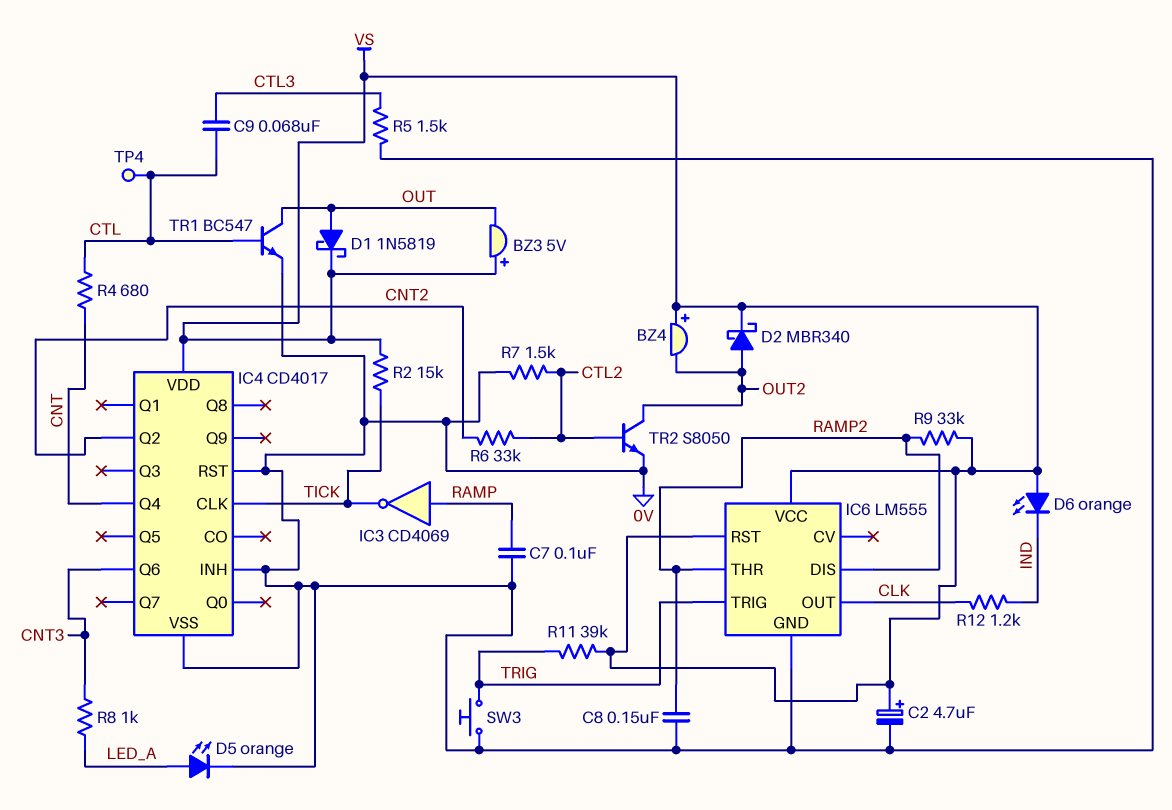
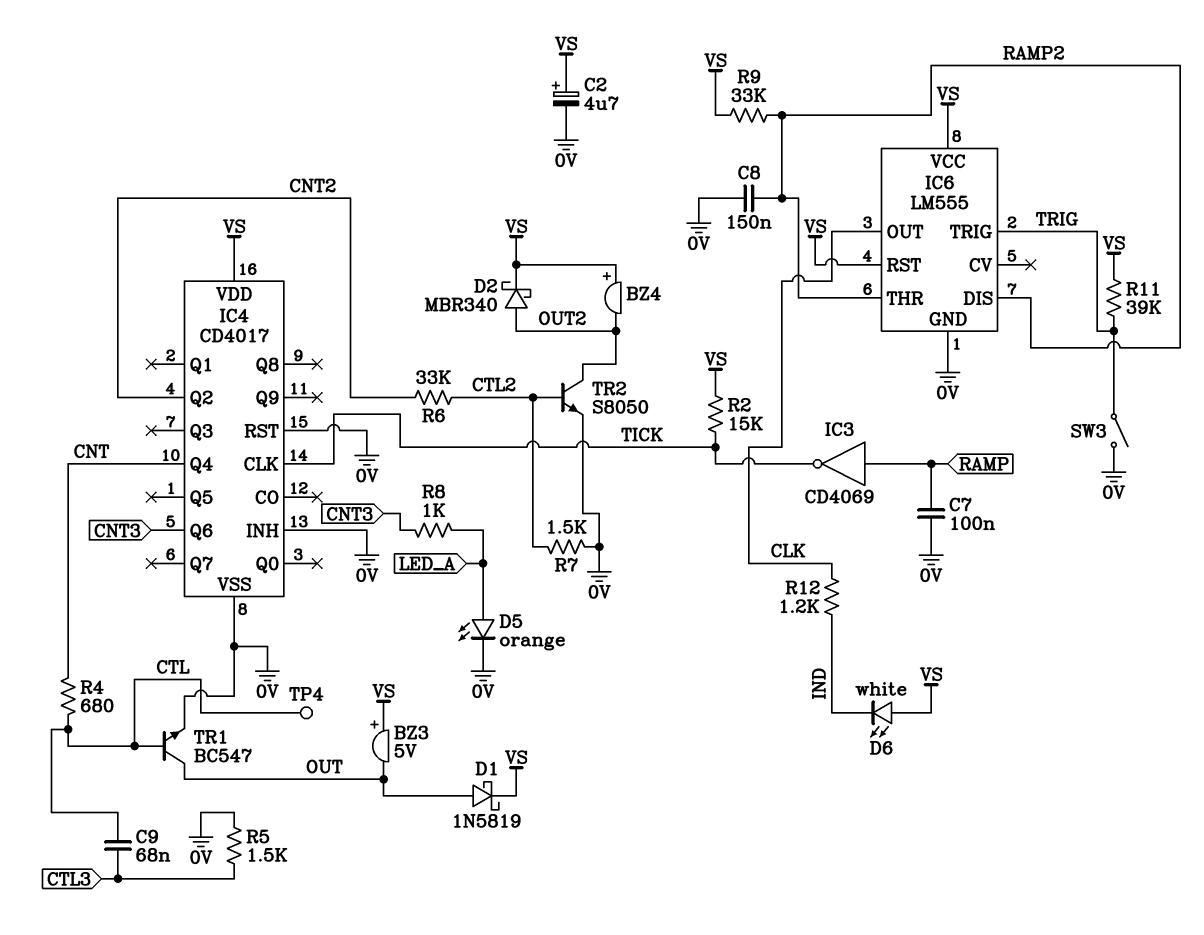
D6: LED orange (A VS, K IND) -> LED white (A VS, K IND)
SW3: button (0V, TRIG) -> switch (0V, TRIG)

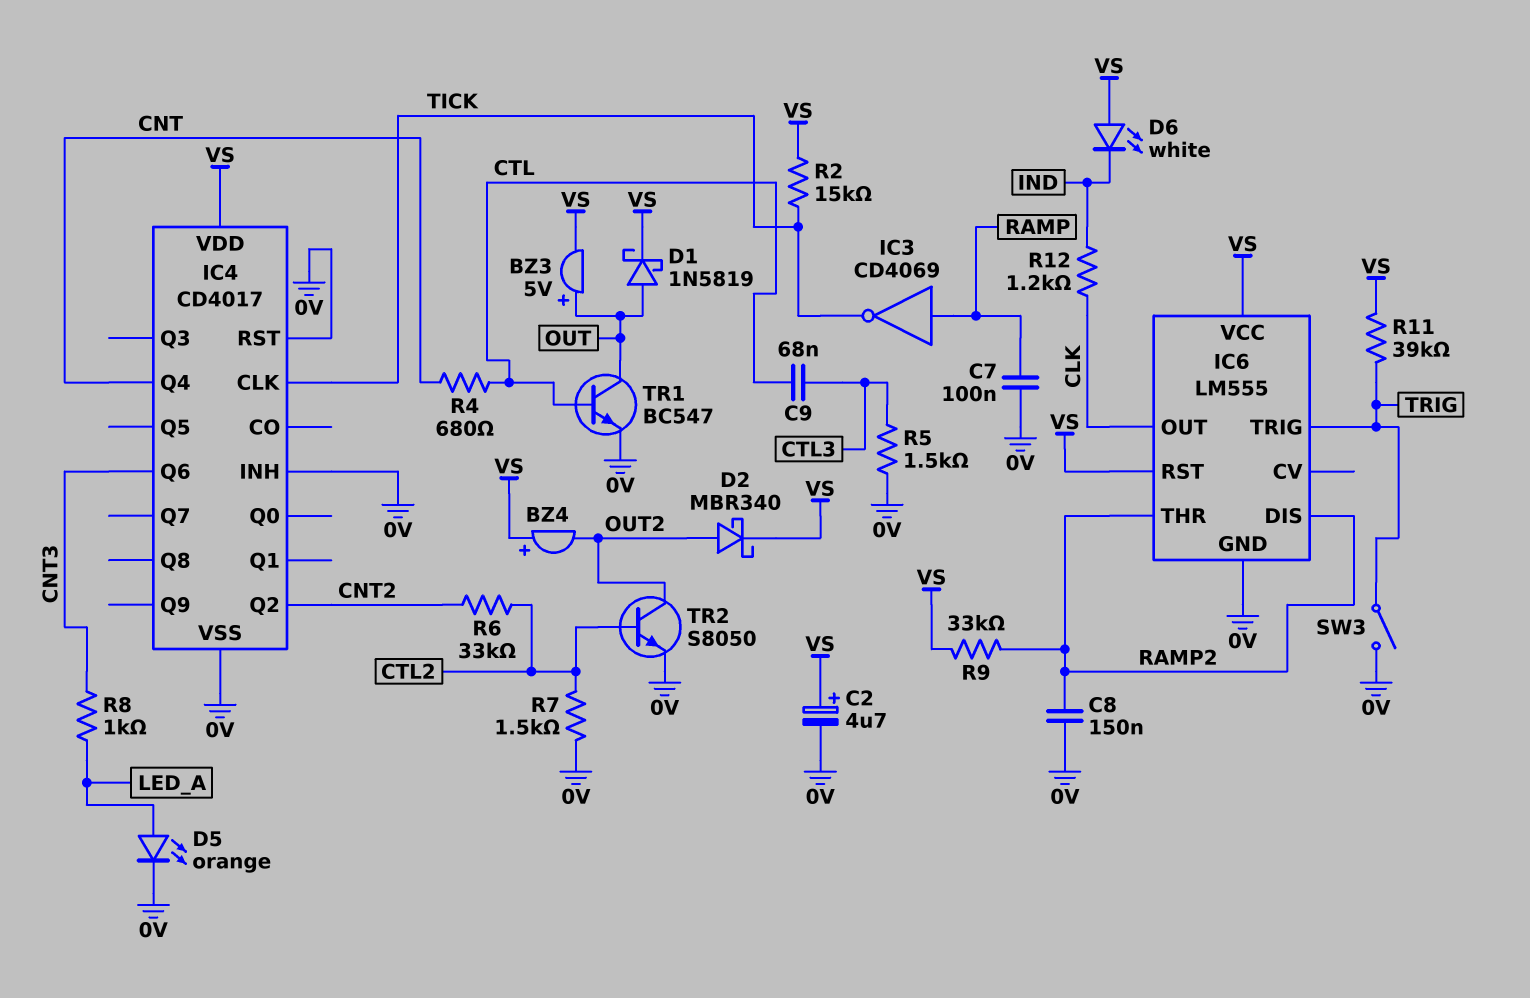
BZ3: buzzer 5V (plus VS, minus OUT) -> buzzer 5V (plus OUT, minus VS)
TP4: test point (CTL) -> none

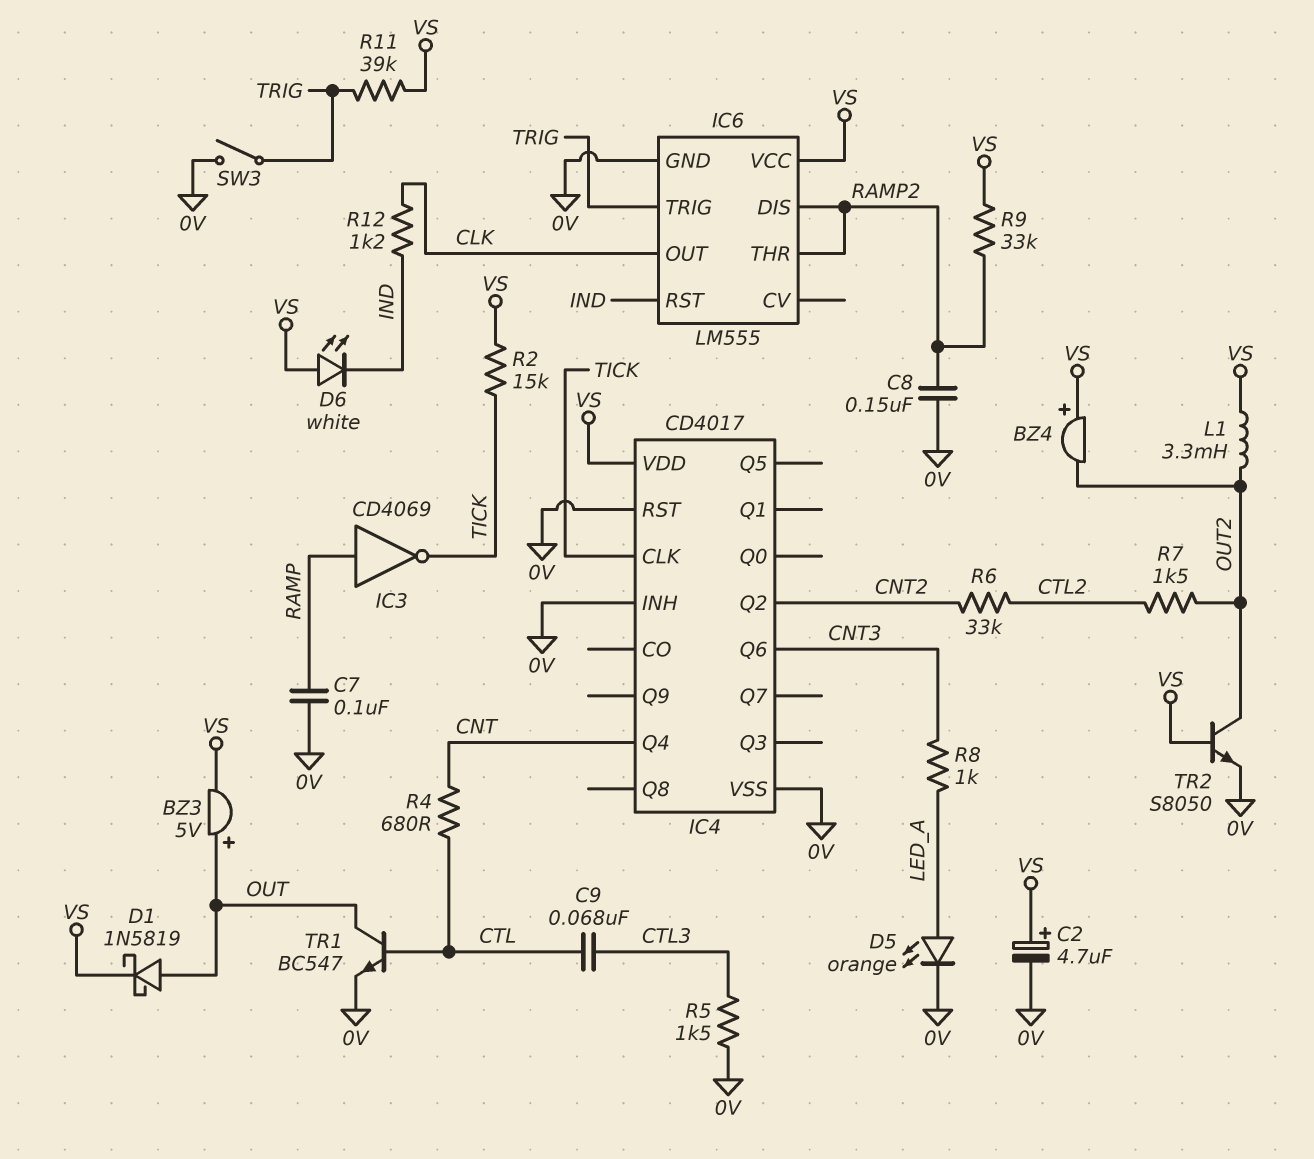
D2: schottky MBR340 (A OUT2, K VS) -> none
IC6 pin RST: VS -> IND
L1: none -> 3.3mH (OUT2, VS)
R7: 1.5k (0V, CTL2) -> 1.5k (CTL2, OUT2)
TR2: NPN S8050 (B CTL2, C OUT2, E 0V) -> NPN S8050 (B VS, C OUT2, E 0V)

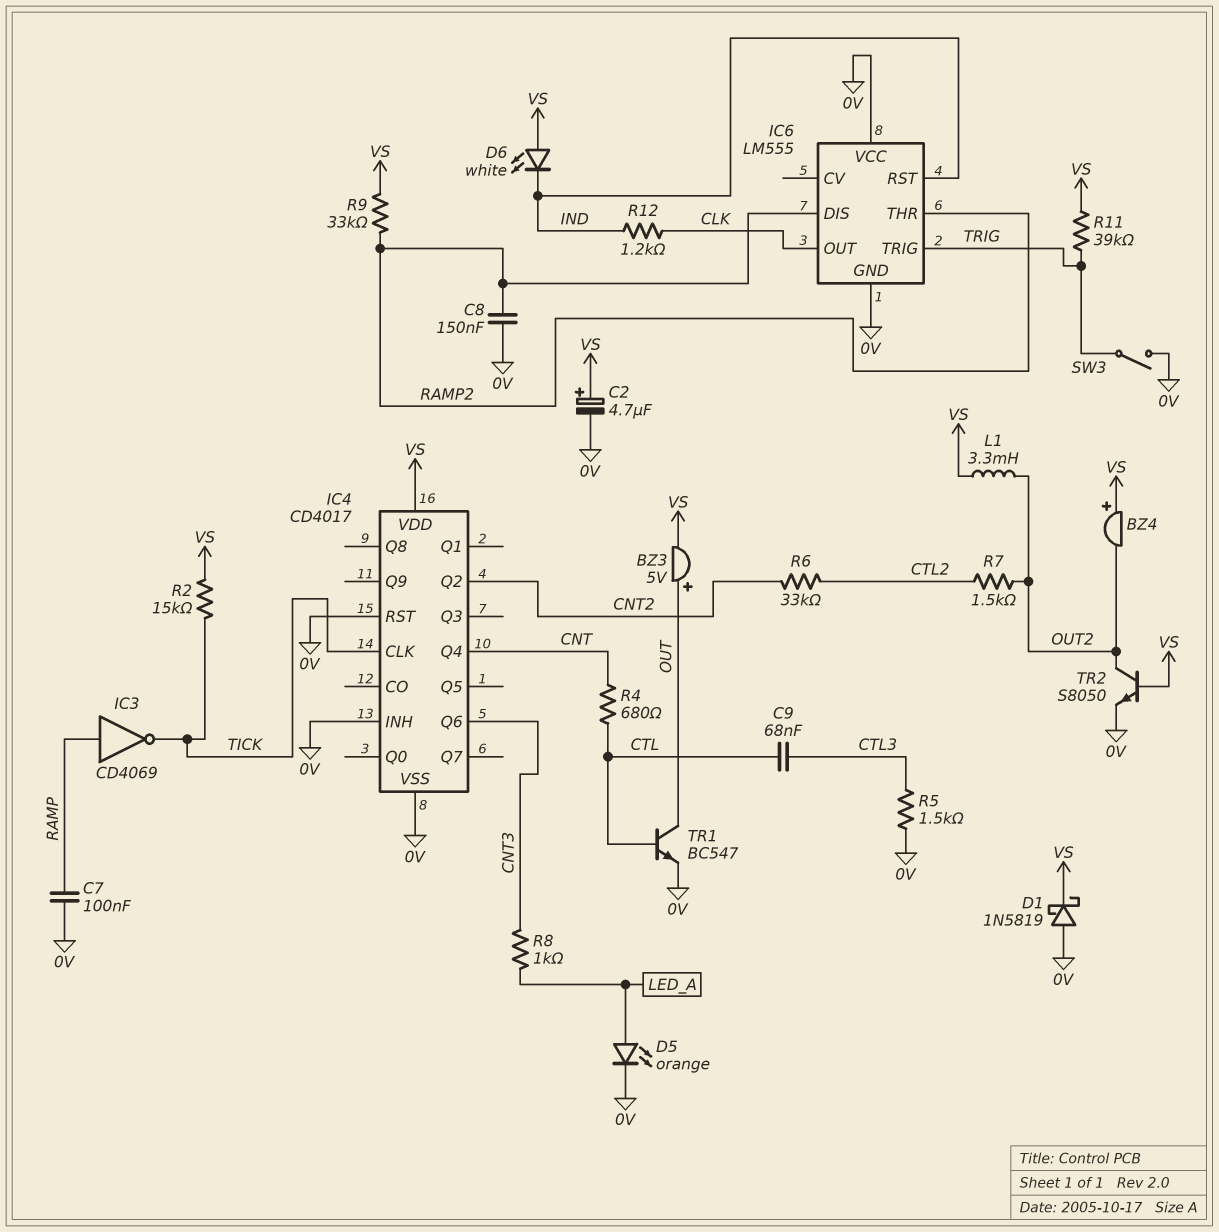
D1: schottky 1N5819 (A OUT, K VS) -> schottky 1N5819 (A 0V, K VS)
IC6 pin VCC: VS -> 0V

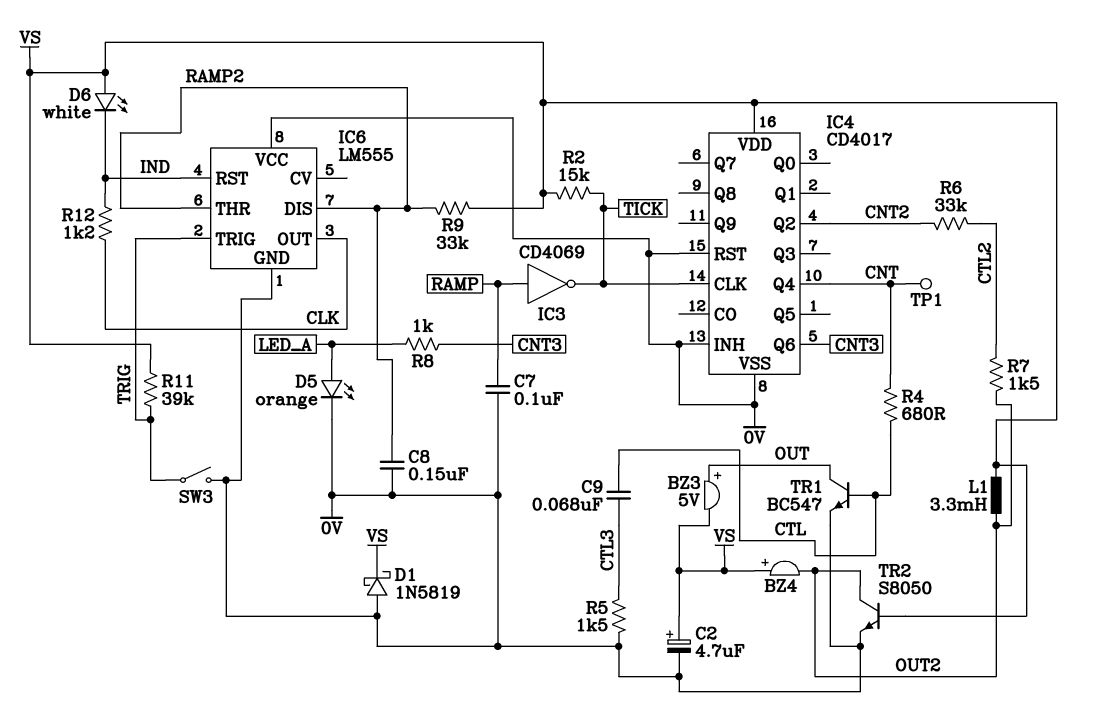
TP1: none -> test point (CNT)

